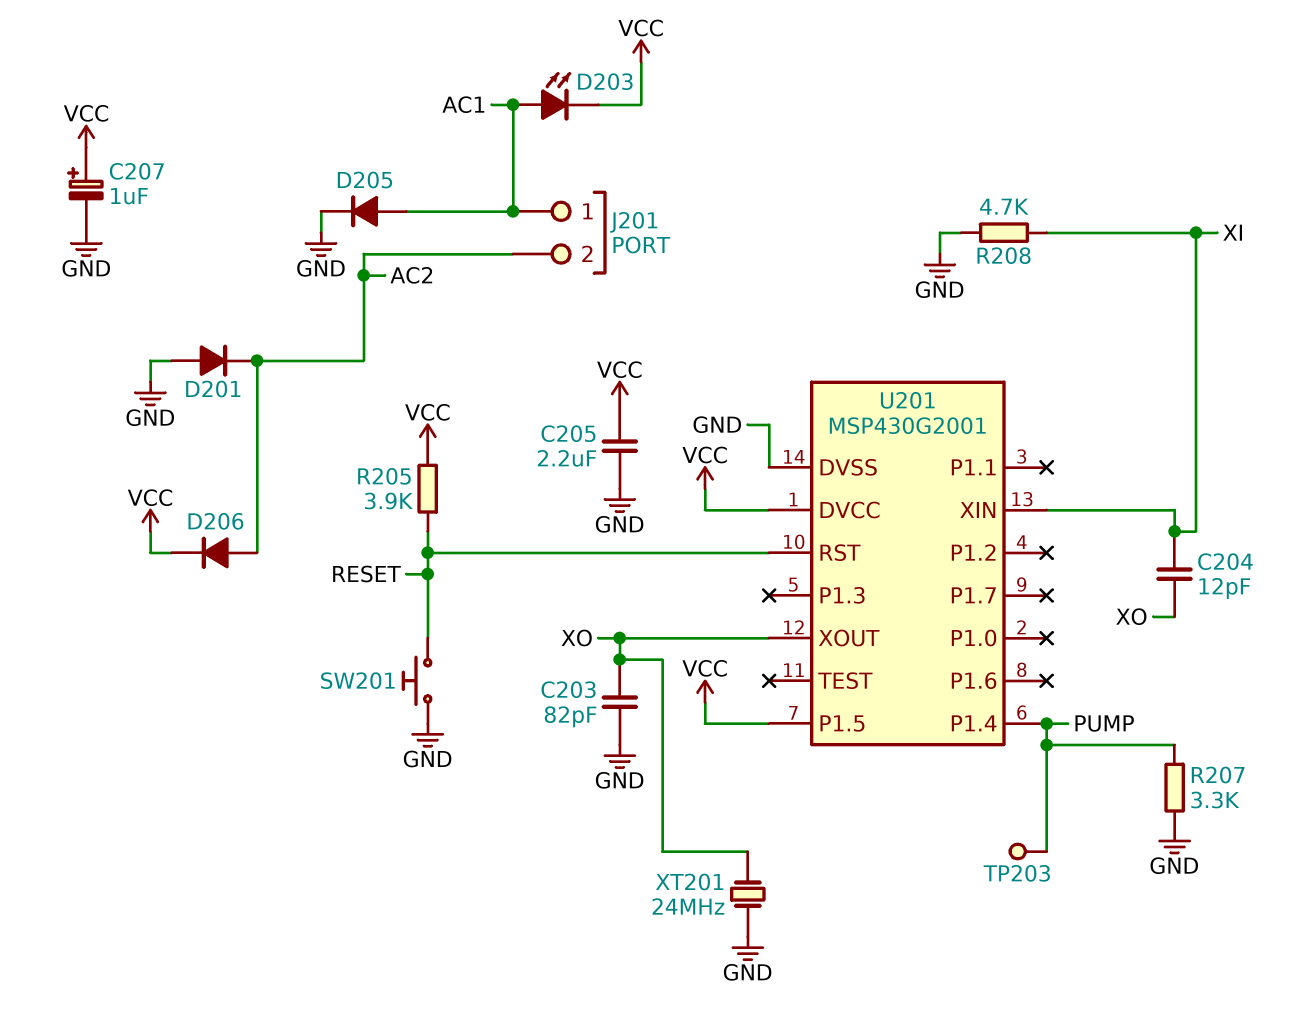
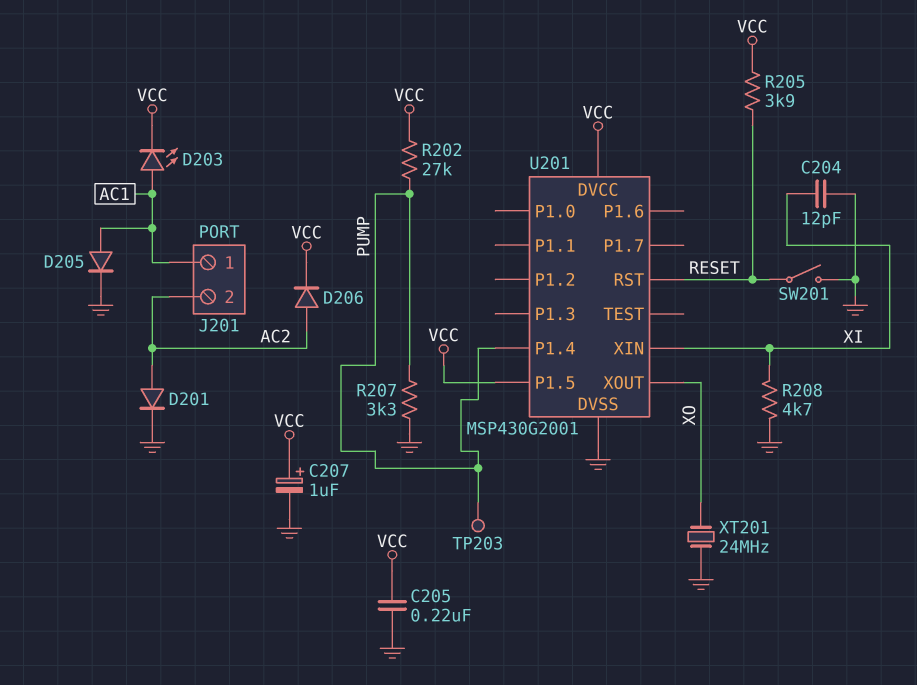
C203: 82pF (GND, XO) -> none
C204: 12pF (XI, XO) -> 12pF (GND, XI)
C205: 2.2uF (GND, VCC) -> 220nF (GND, VCC)
D201: diode (A GND, K AC2) -> diode (A AC2, K GND)
R202: none -> 27k (PUMP, VCC)
SW201: button (GND, RESET) -> switch (GND, RESET)

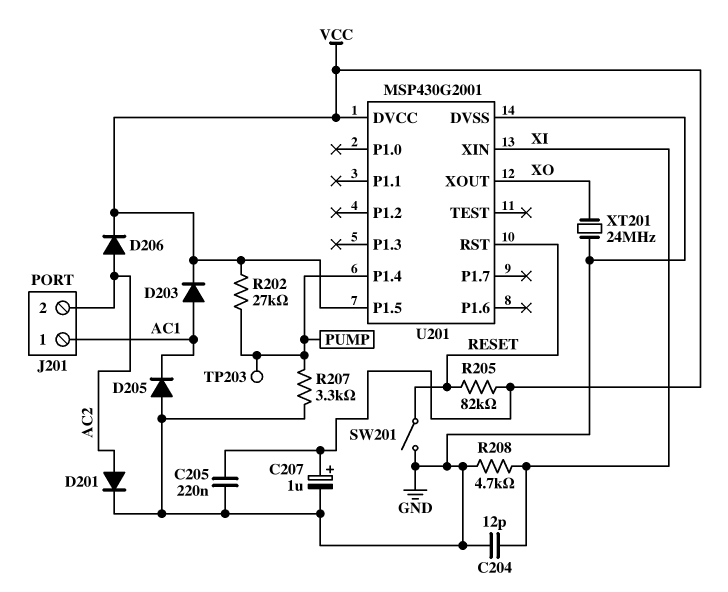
D203: LED (A AC1, K VCC) -> diode (A AC1, K VCC)
D205: diode (A AC1, K GND) -> diode (A GND, K AC1)
R205: 3.9k (RESET, VCC) -> 82k (RESET, VCC)

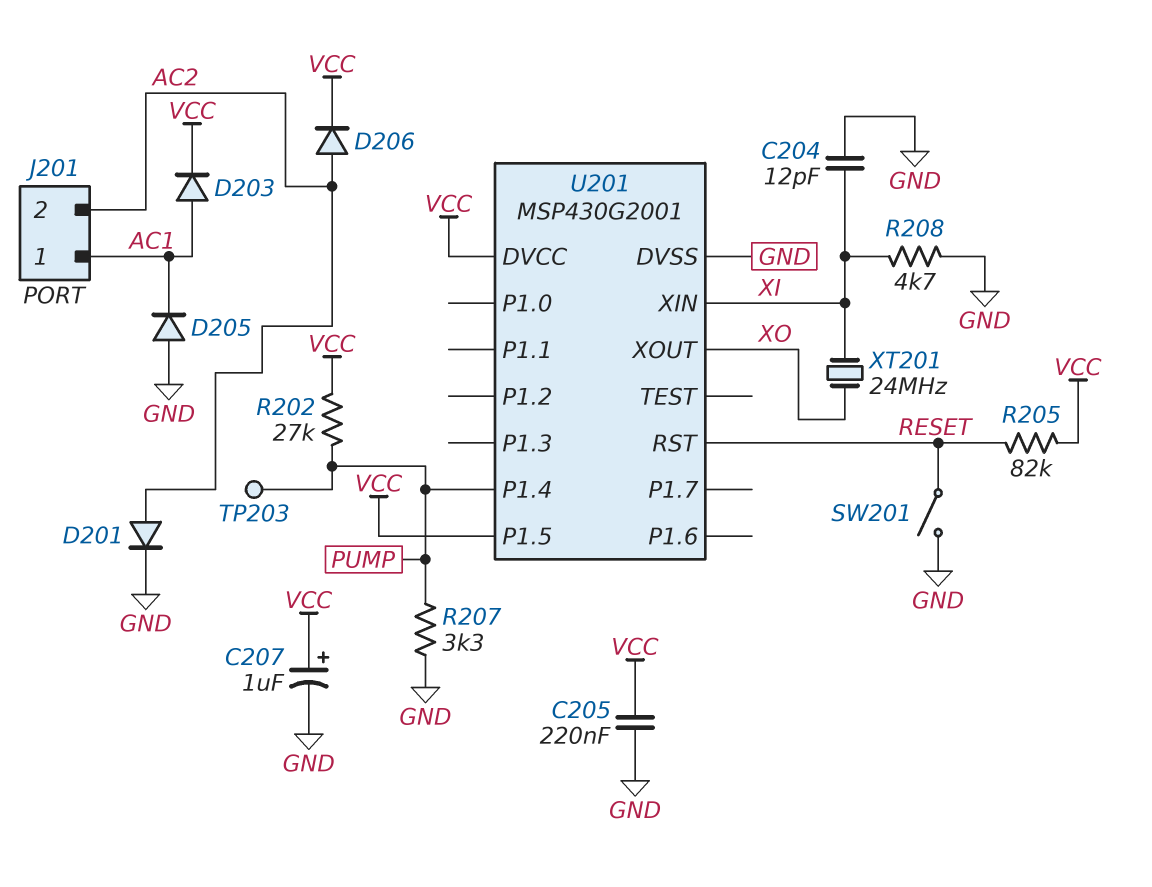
XT201: 24MHz (GND, XO) -> 24MHz (XI, XO)

